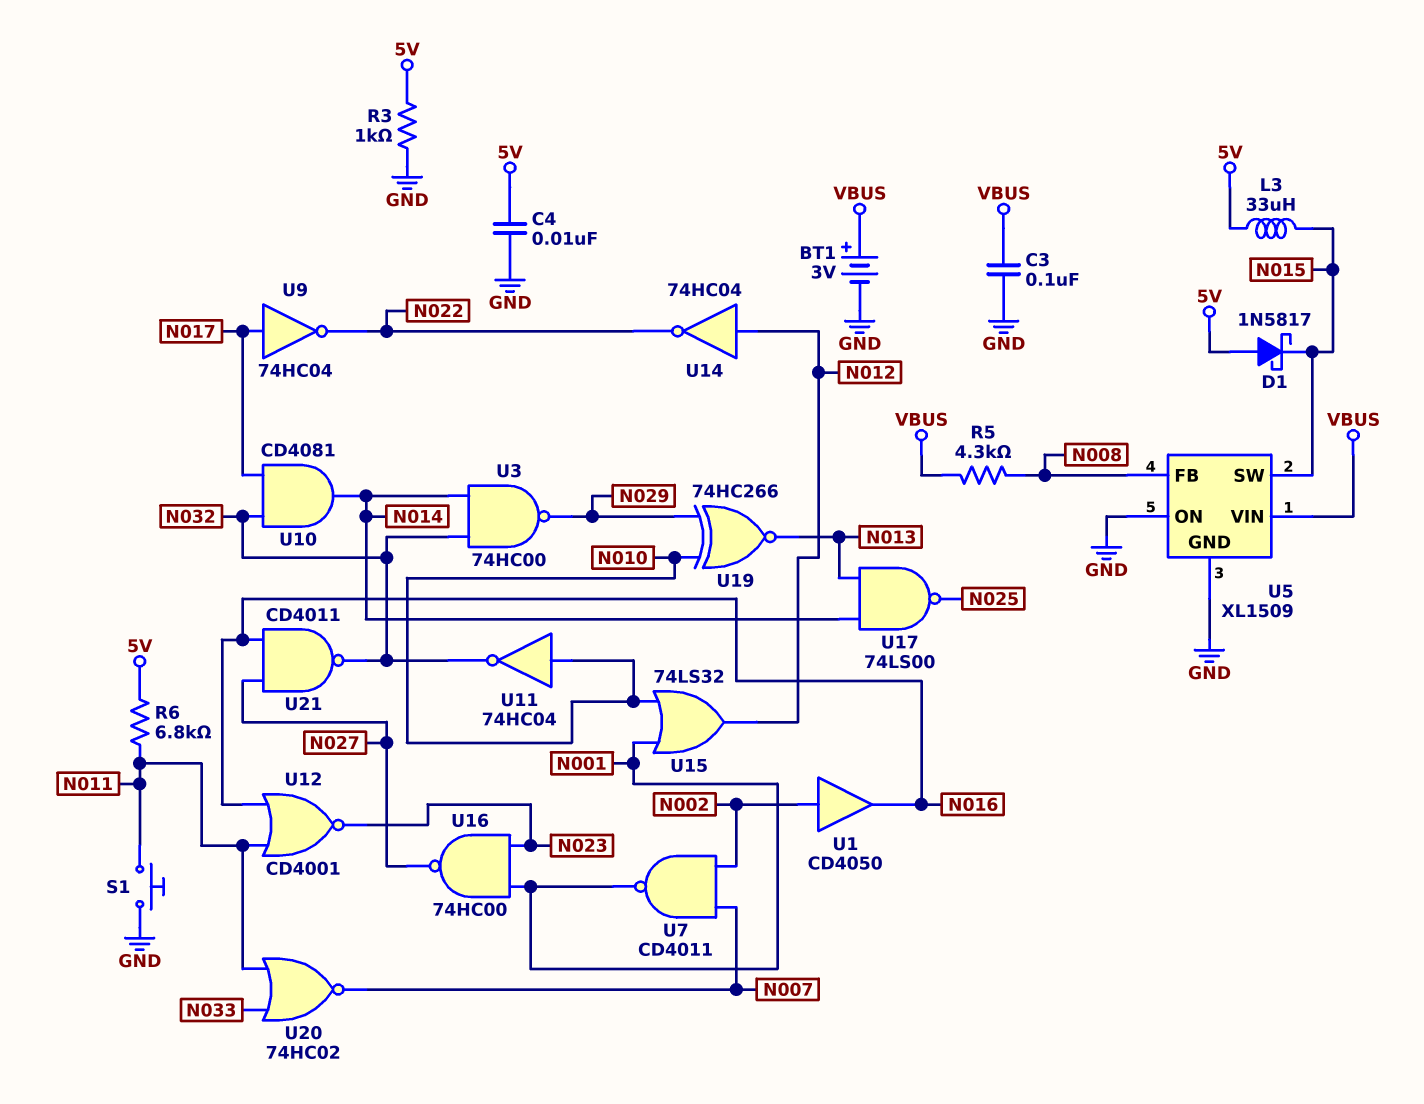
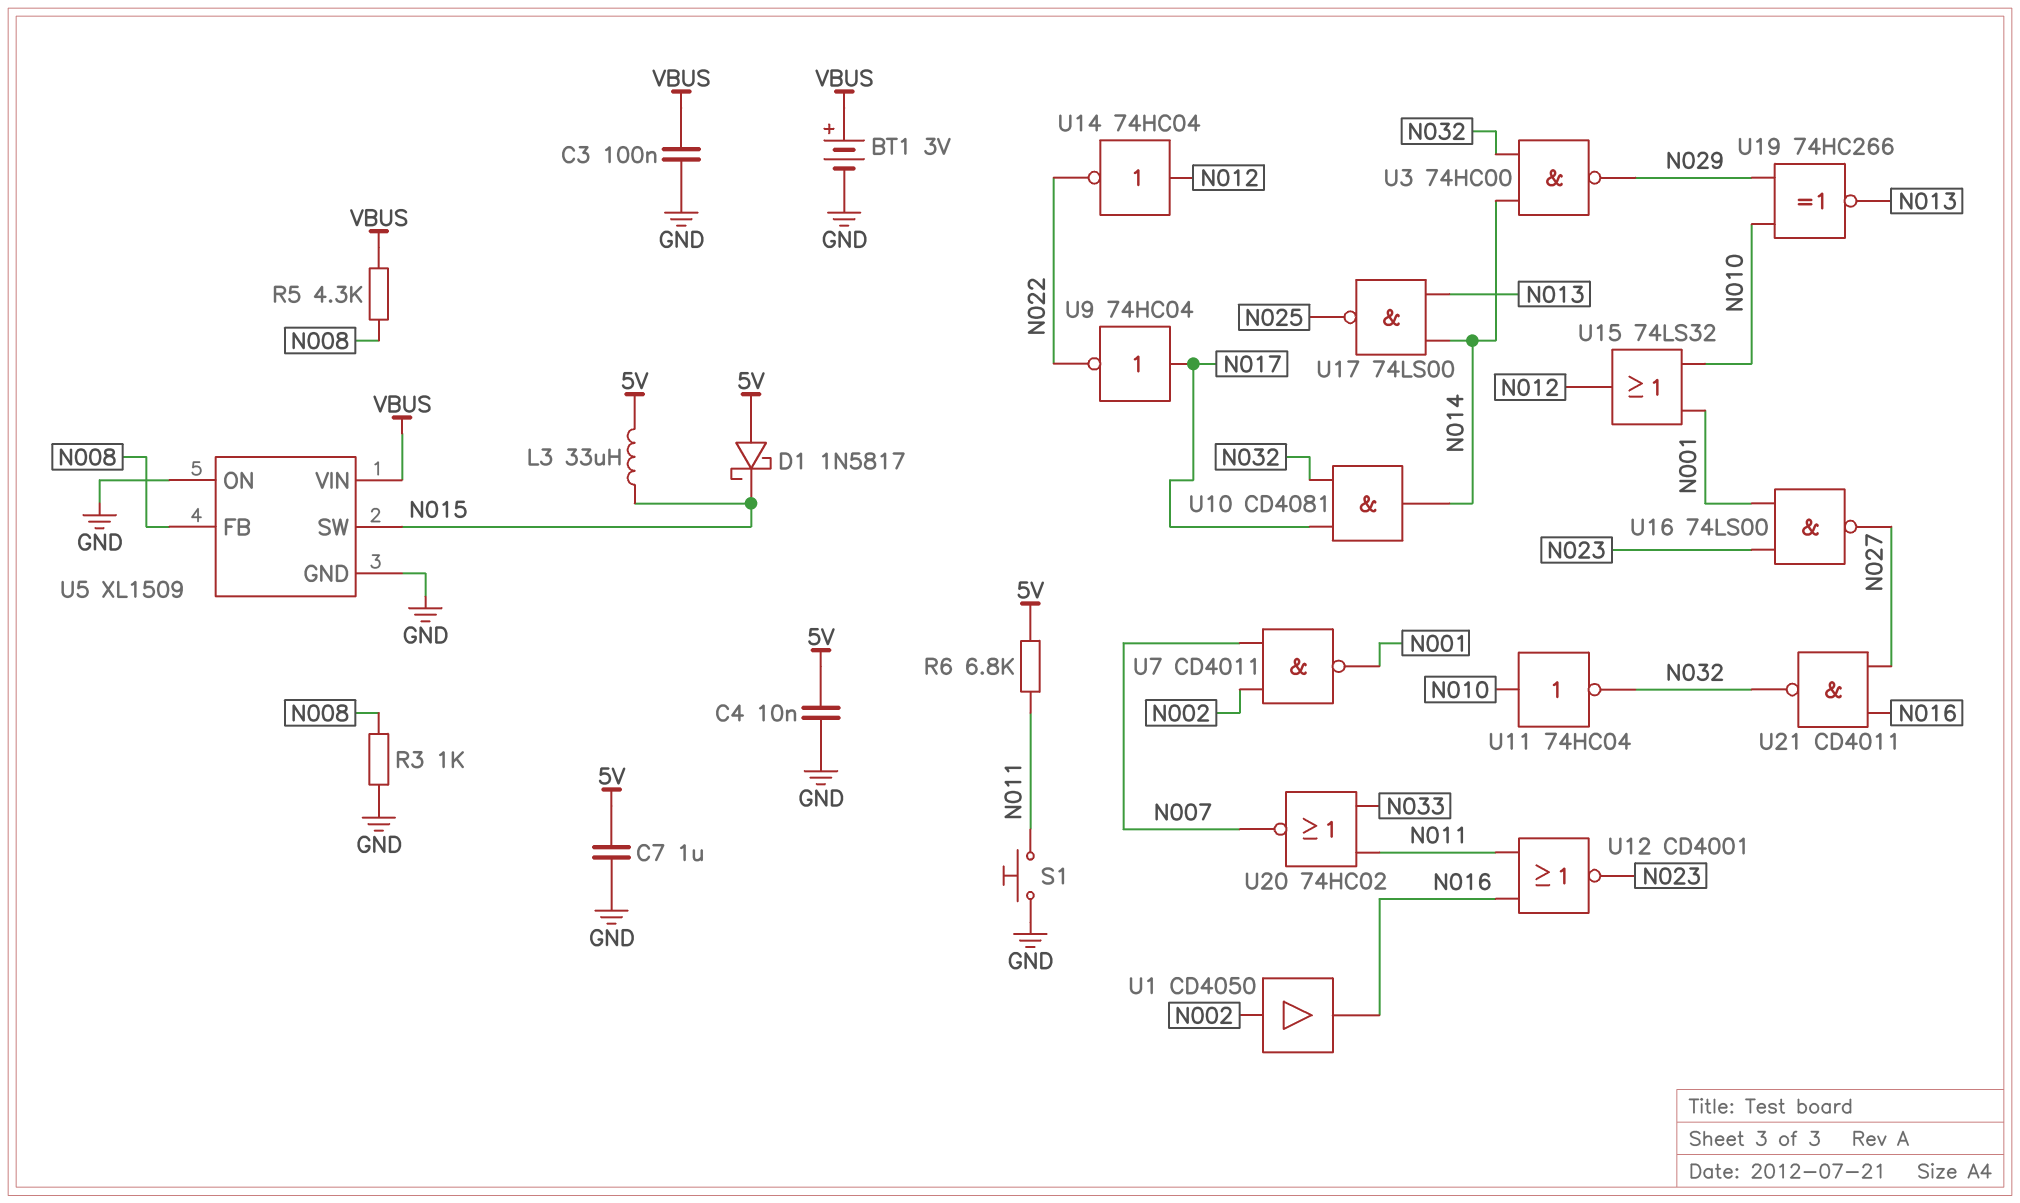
C7: none -> 1uF (5V, GND)
R3: 1k (5V, GND) -> 1k (GND, N008)
U16: NAND 74HC00 (in N001, in N023, out N027) -> NAND 74LS00 (in N001, in N023, out N027)

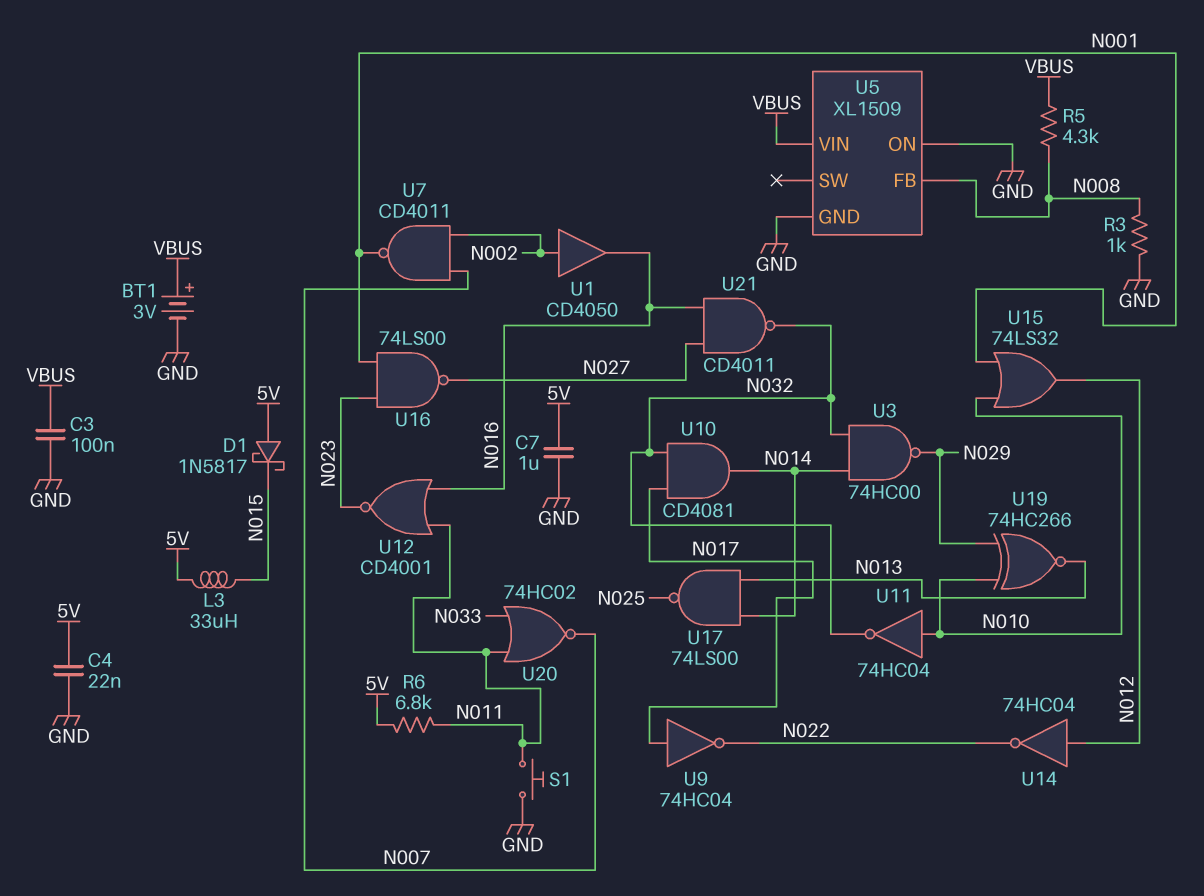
C4: 10nF (5V, GND) -> 22nF (5V, GND)
U5 pin SW: N015 -> none

